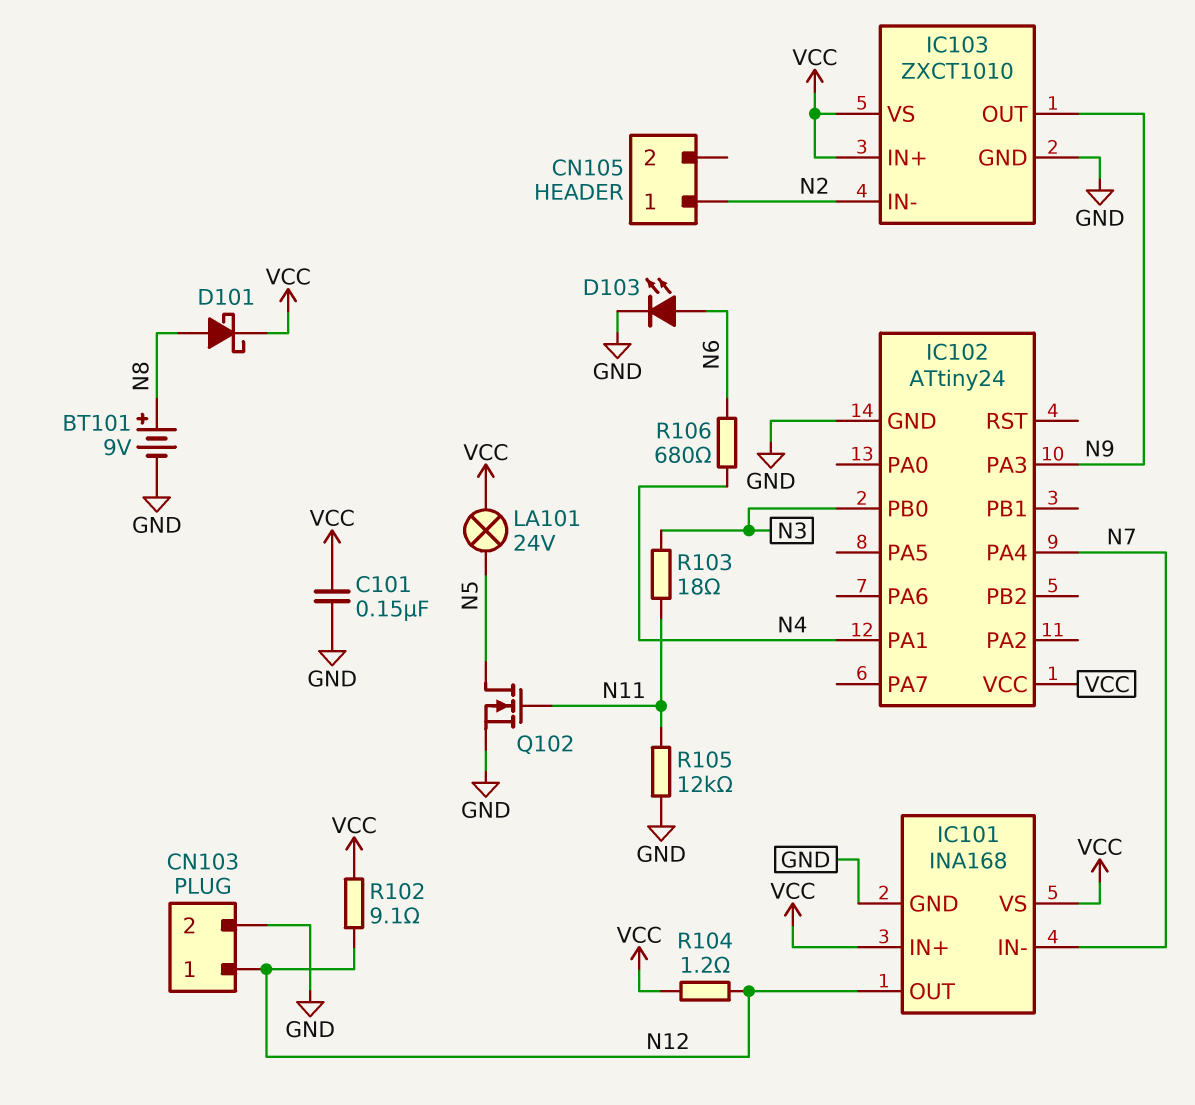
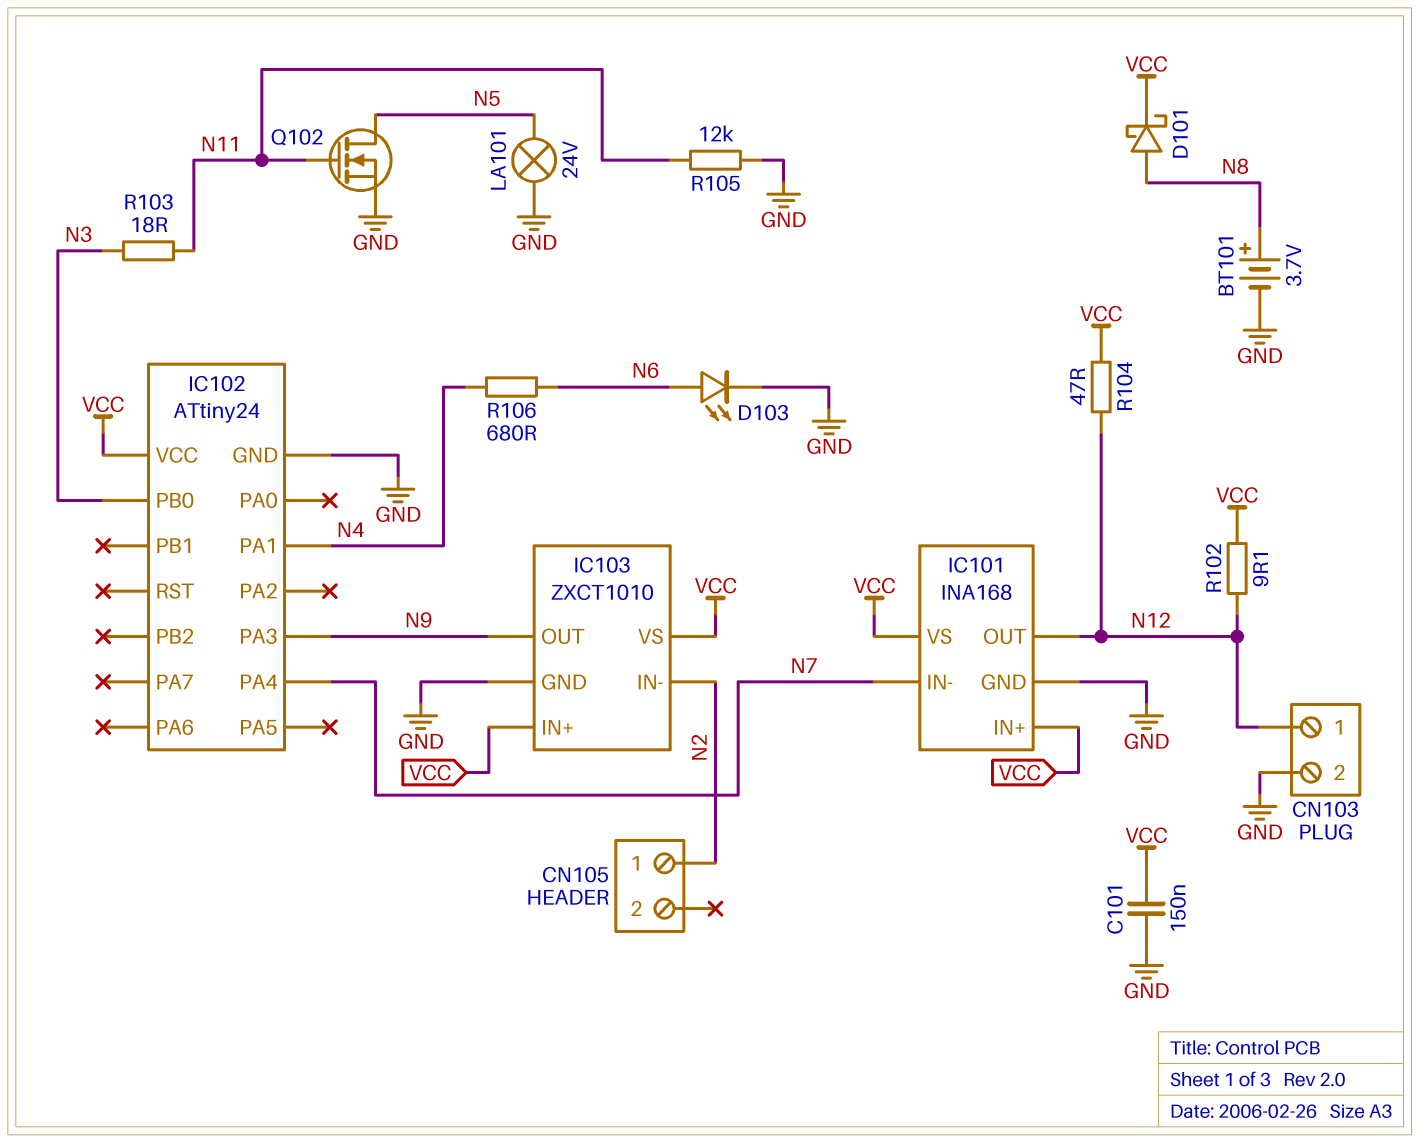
BT101: 9V (plus N8, minus GND) -> 3.7V (plus N8, minus GND)
LA101: lamp 24V (N5, VCC) -> lamp 24V (GND, N5)
R104: 1.2 (N12, VCC) -> 47 (N12, VCC)

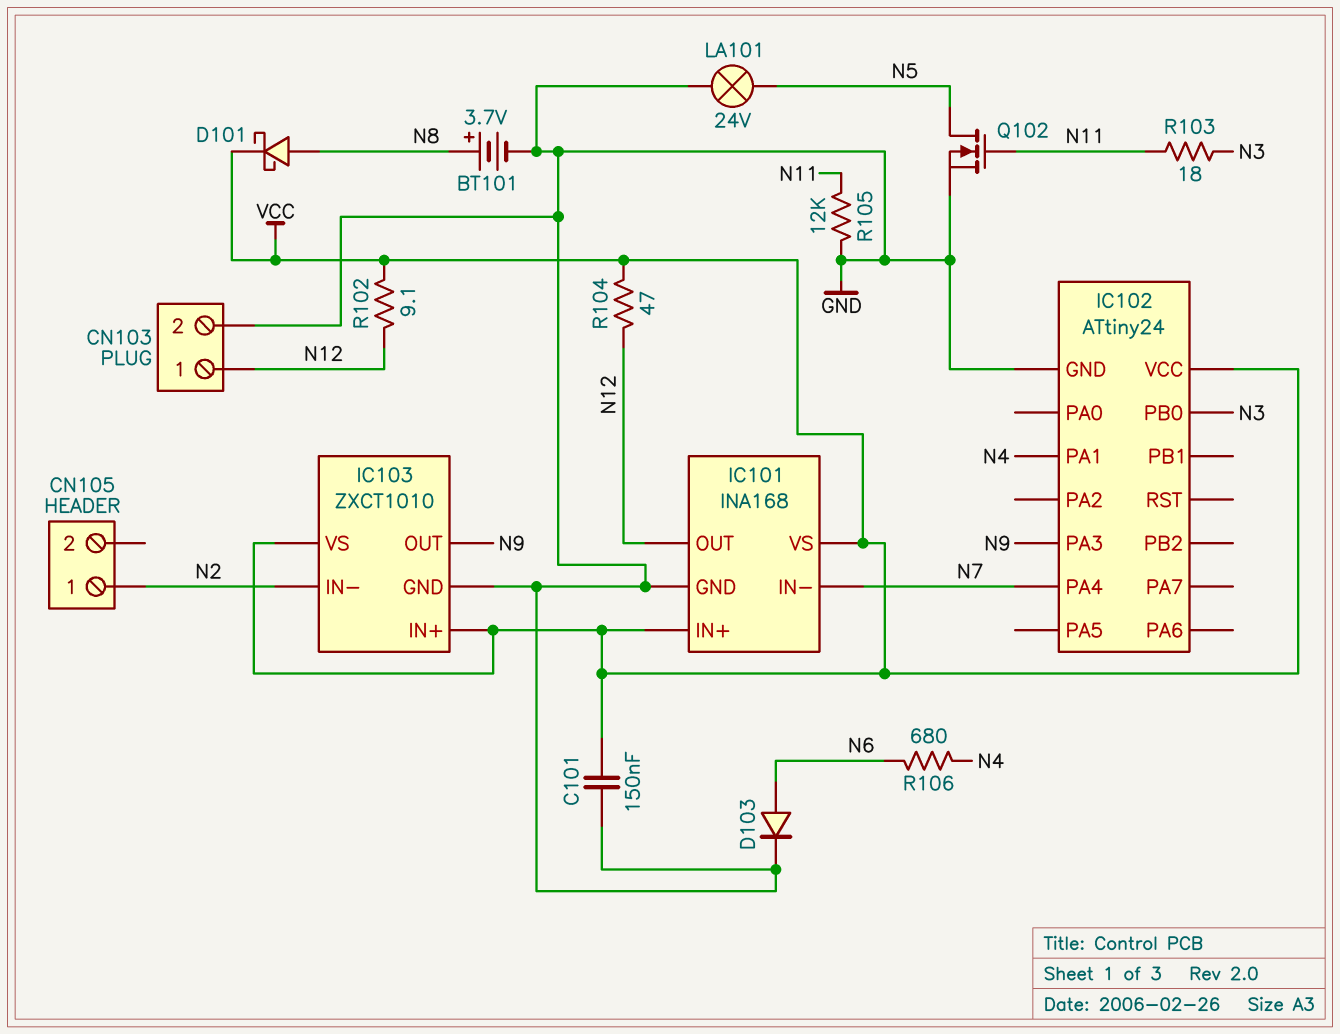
D103: LED (A N6, K GND) -> diode (A N6, K GND)

